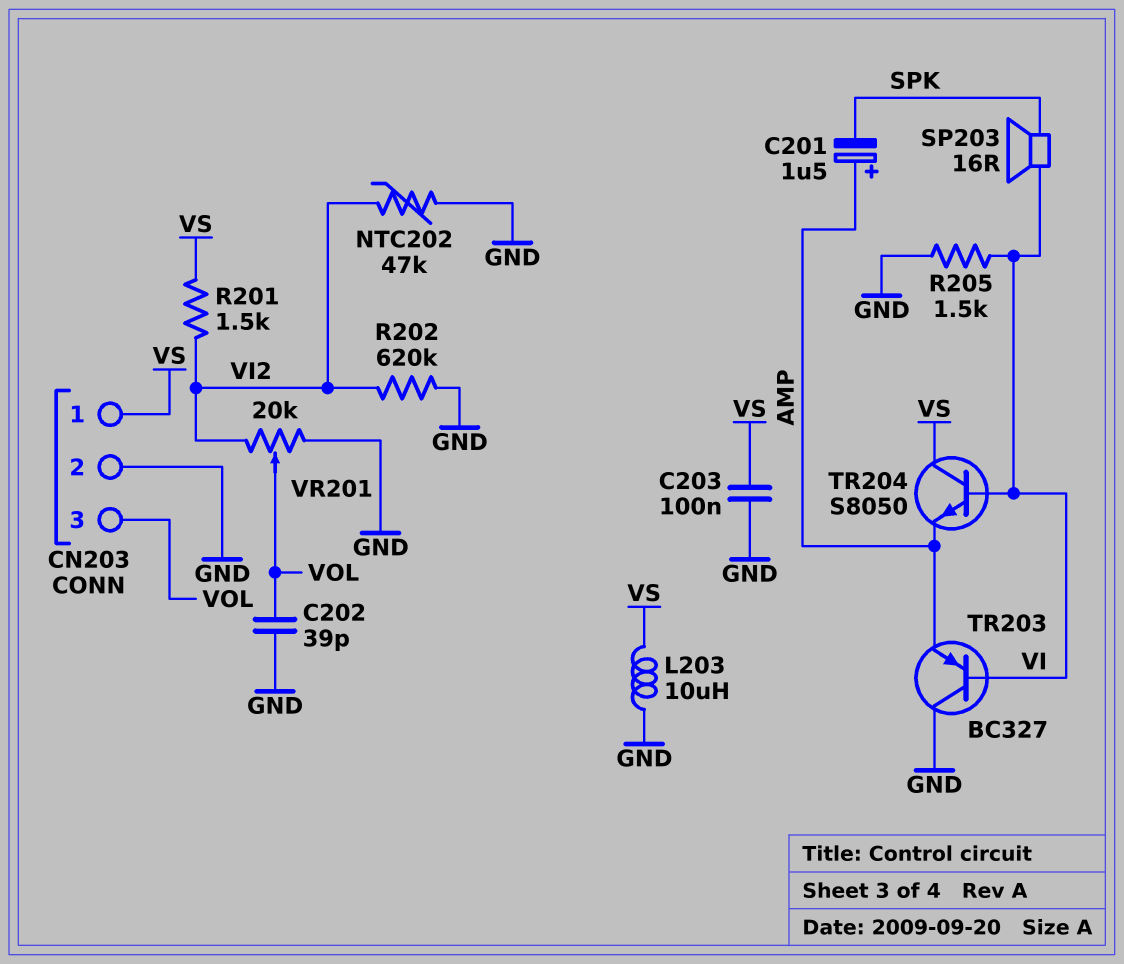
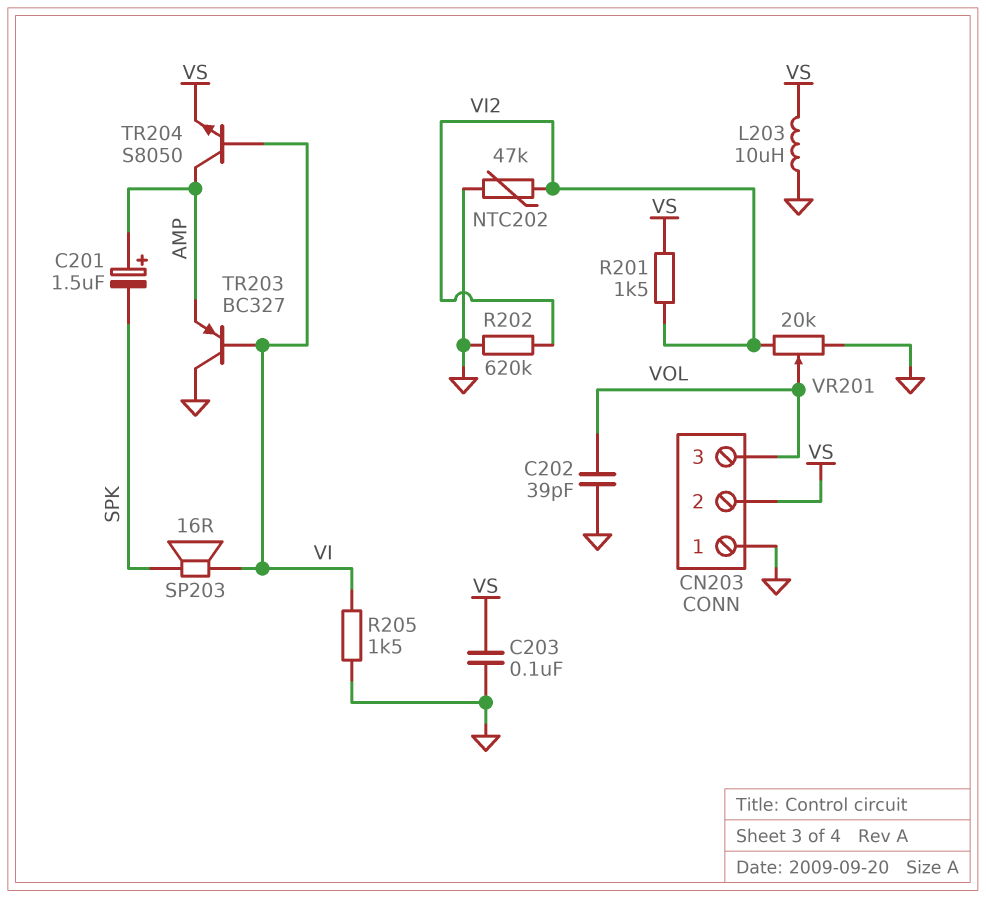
CN203 pin 1: VS -> GND
CN203 pin 2: GND -> VS
TR204: NPN S8050 (B VI, C VS, E AMP) -> NPN S8050 (B VI, C AMP, E VS)

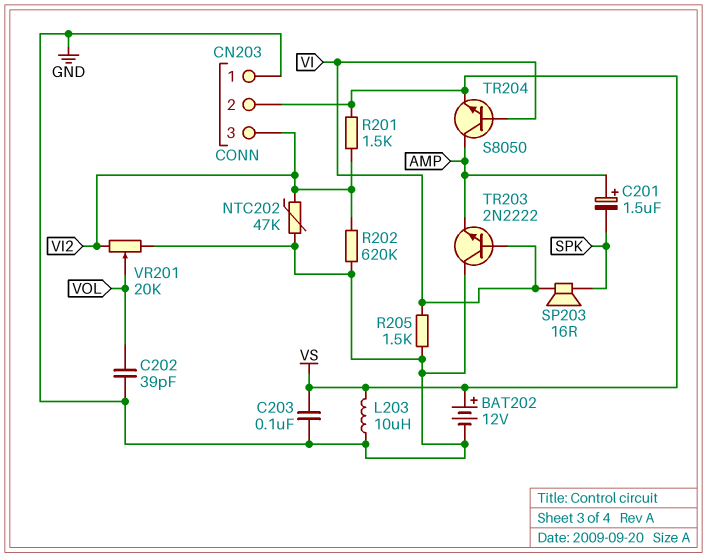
BAT202: none -> 12V (plus VS, minus GND)
CN203 pin 3: VOL -> VI2
TR203: PNP BC327 (B VI, C GND, E AMP) -> NPN 2N2222 (B VI, C GND, E AMP)

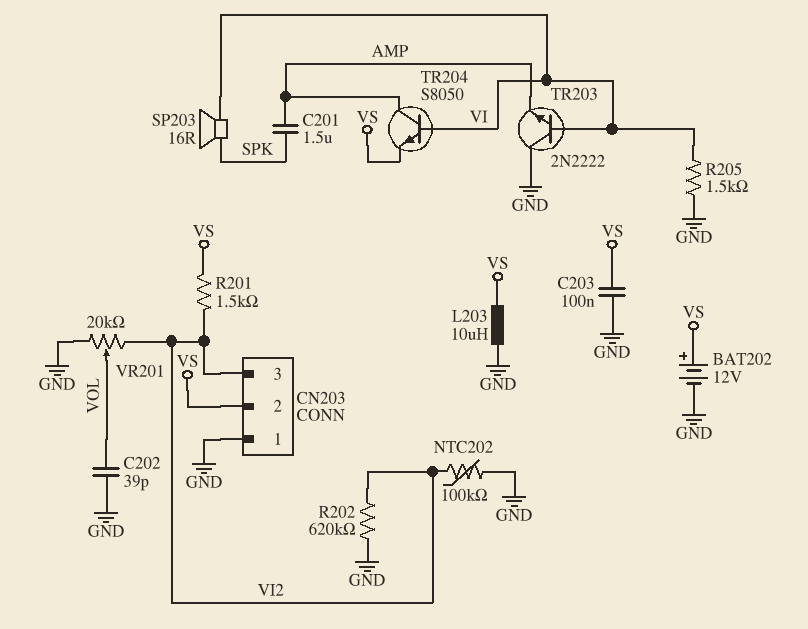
C201: 1.5uF (plus AMP, minus SPK) -> 1.5uF (AMP, SPK)
NTC202: 47k (GND, VI2) -> 100k (GND, VI2)

